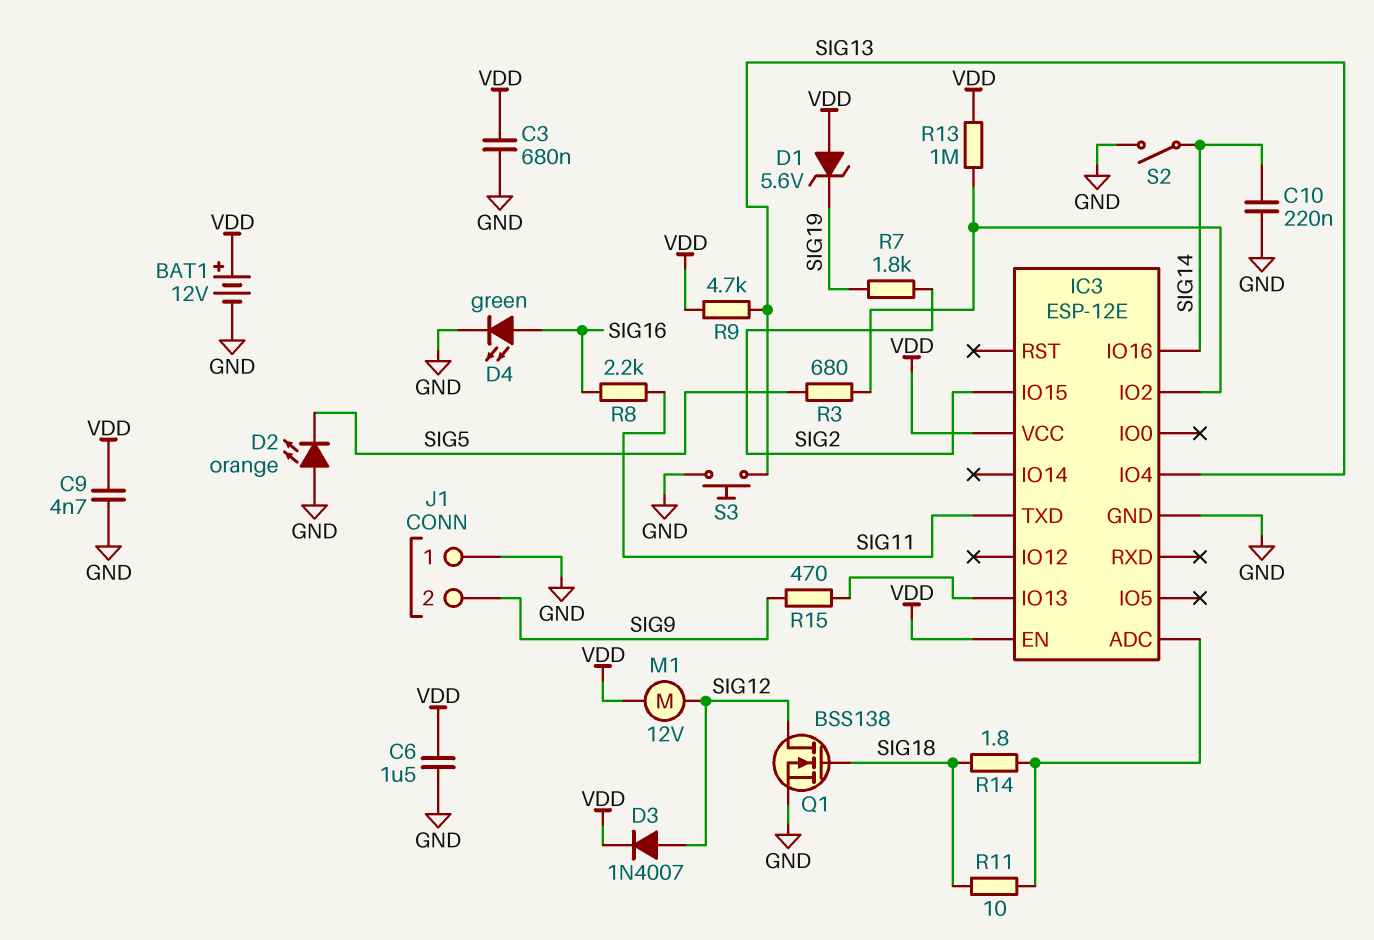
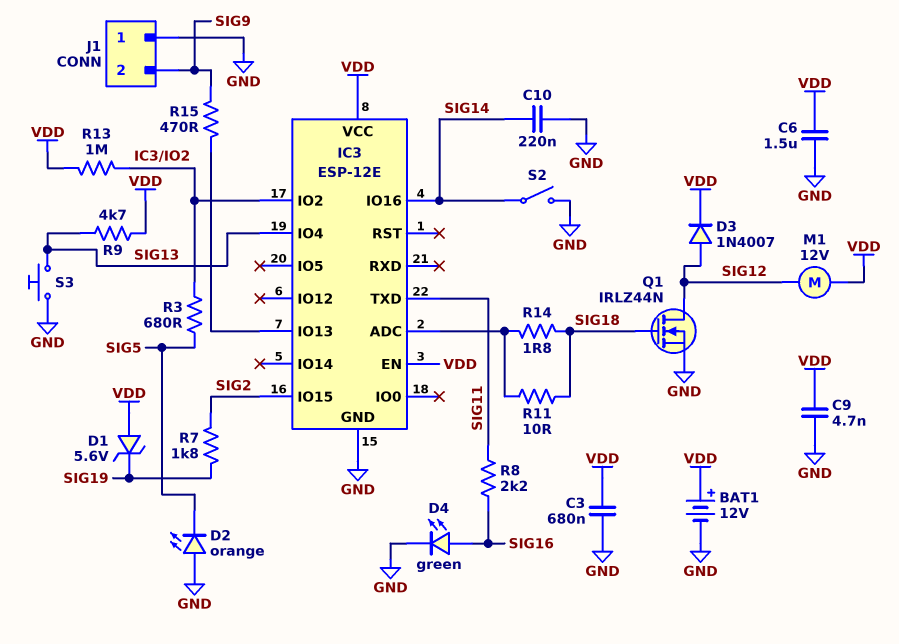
Q1: NMOS BSS138 (G SIG18, D SIG12, S GND) -> NMOS IRLZ44N (G SIG18, D SIG12, S GND)

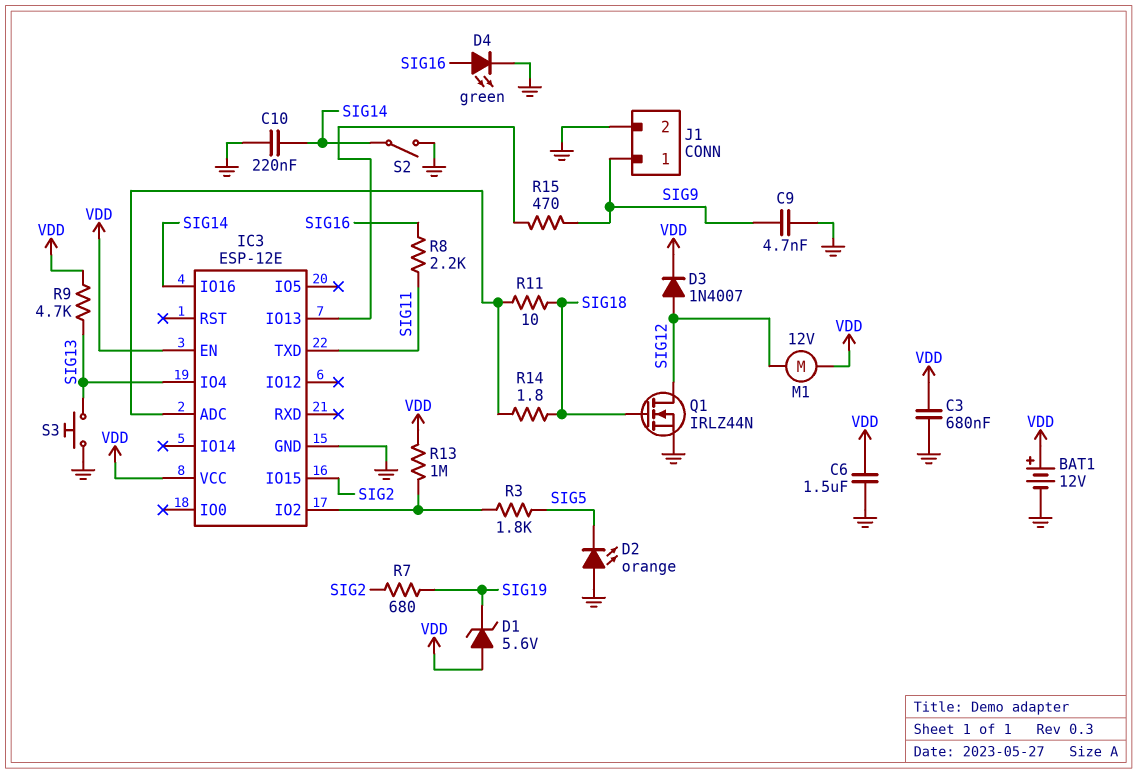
C9: 4.7nF (GND, VDD) -> 4.7nF (GND, SIG9)
J1 pin 1: GND -> SIG9
J1 pin 2: SIG9 -> GND
R3: 680 (IC3/IO2, SIG5) -> 1.8k (IC3/IO2, SIG5)
R7: 1.8k (SIG2, SIG19) -> 680 (SIG2, SIG19)

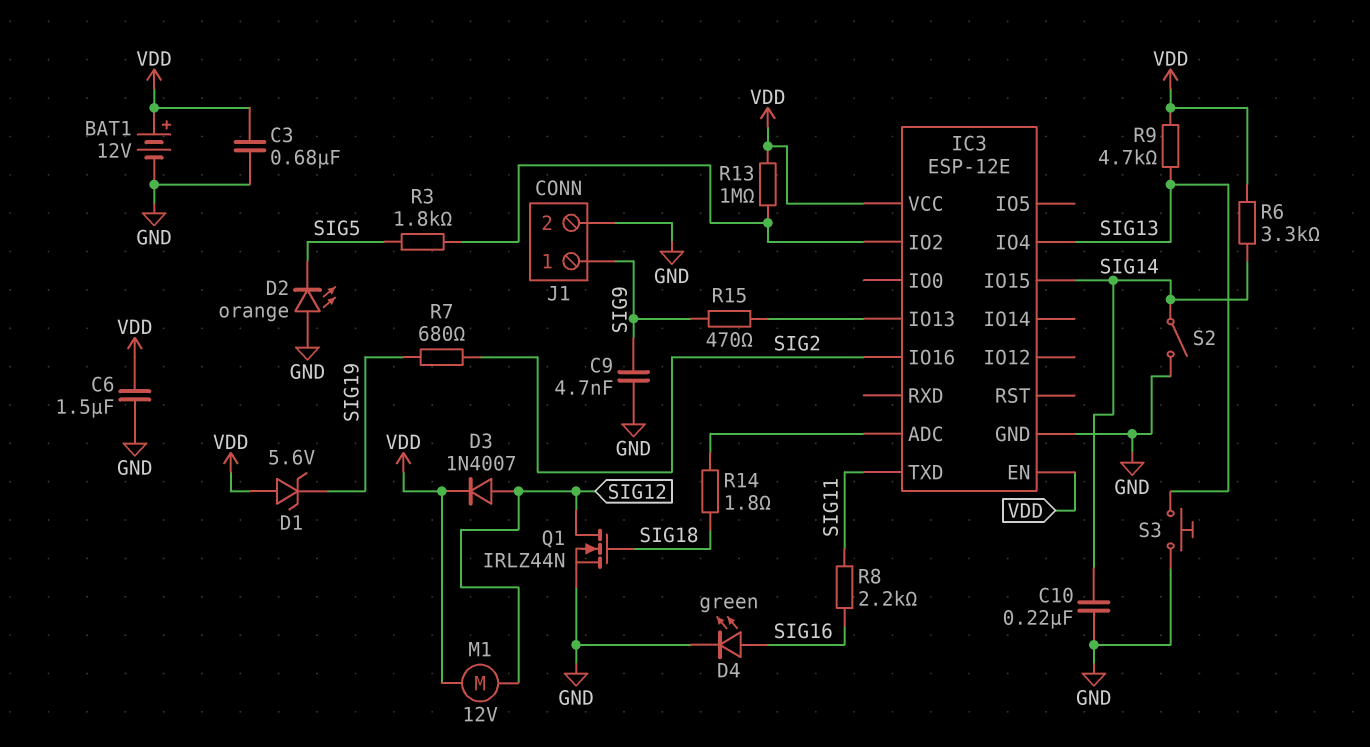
IC3 pin IO15: SIG2 -> SIG14
IC3 pin IO16: SIG14 -> SIG2
R6: none -> 3.3k (SIG14, VDD)
R11: 10 (IC3/ADC, SIG18) -> none

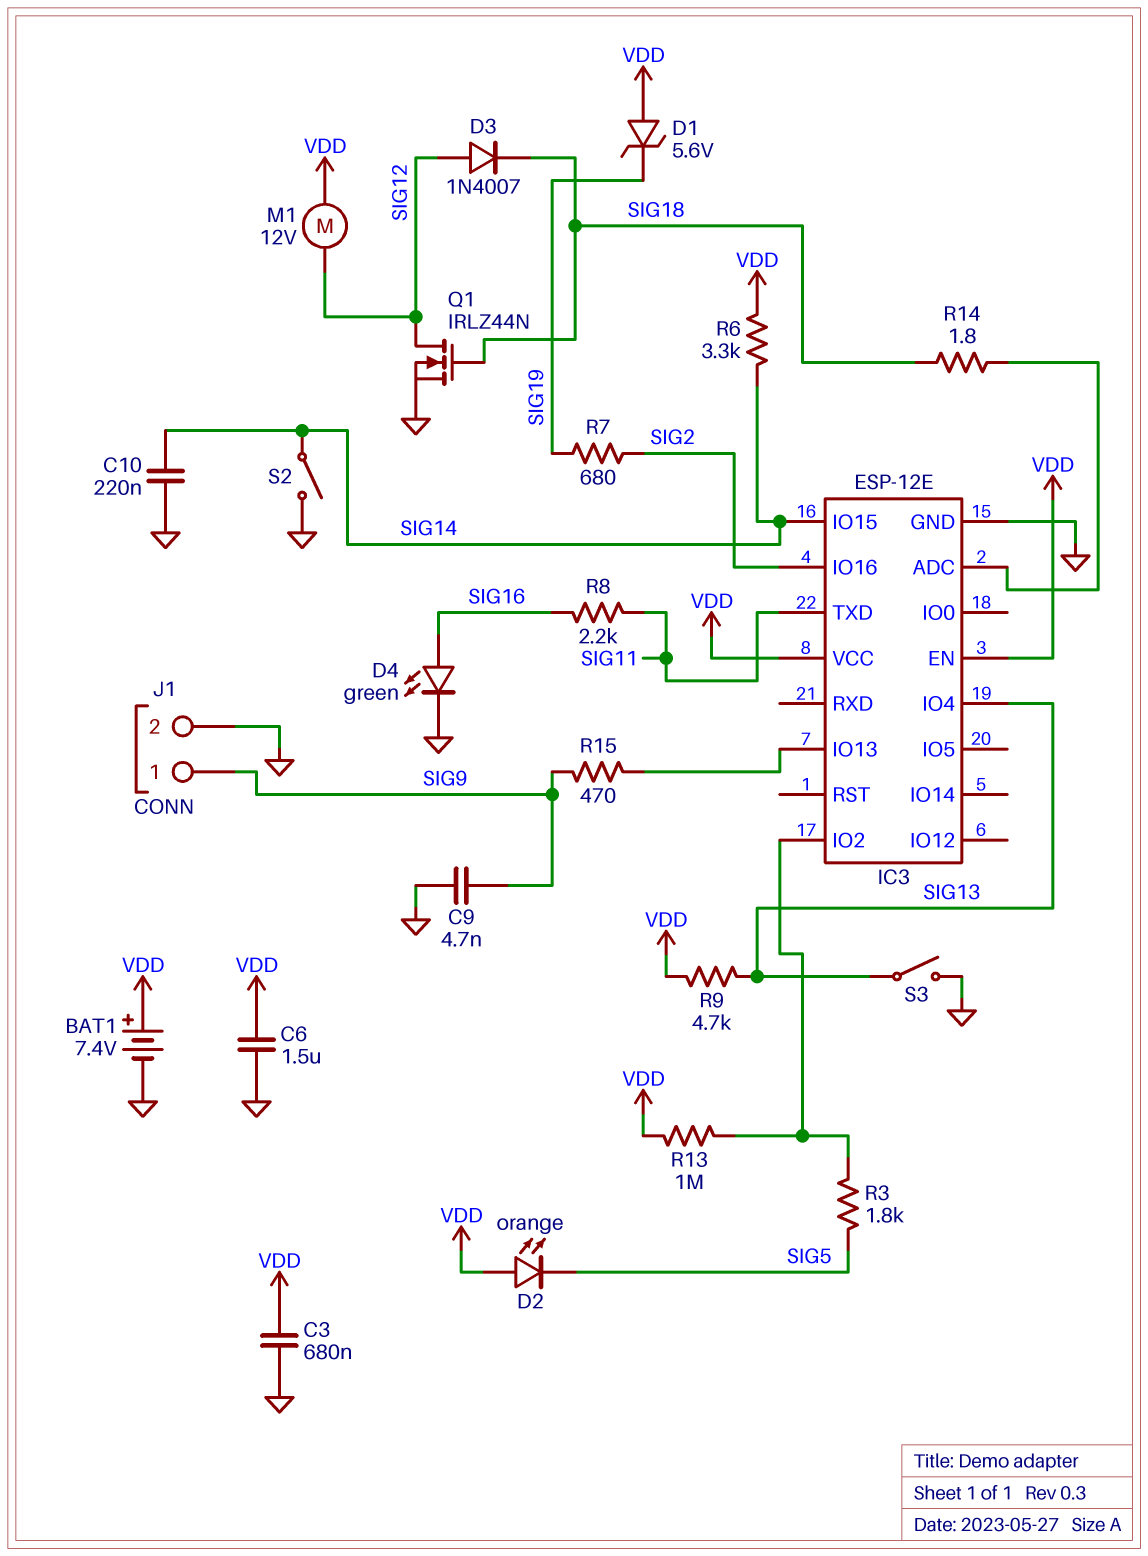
BAT1: 12V (plus VDD, minus GND) -> 7.4V (plus VDD, minus GND)
D2: LED orange (A GND, K SIG5) -> LED orange (A VDD, K SIG5)
D3: diode 1N4007 (A SIG12, K VDD) -> diode 1N4007 (A SIG12, K SIG18)
S3: button (GND, SIG13) -> switch (GND, SIG13)

